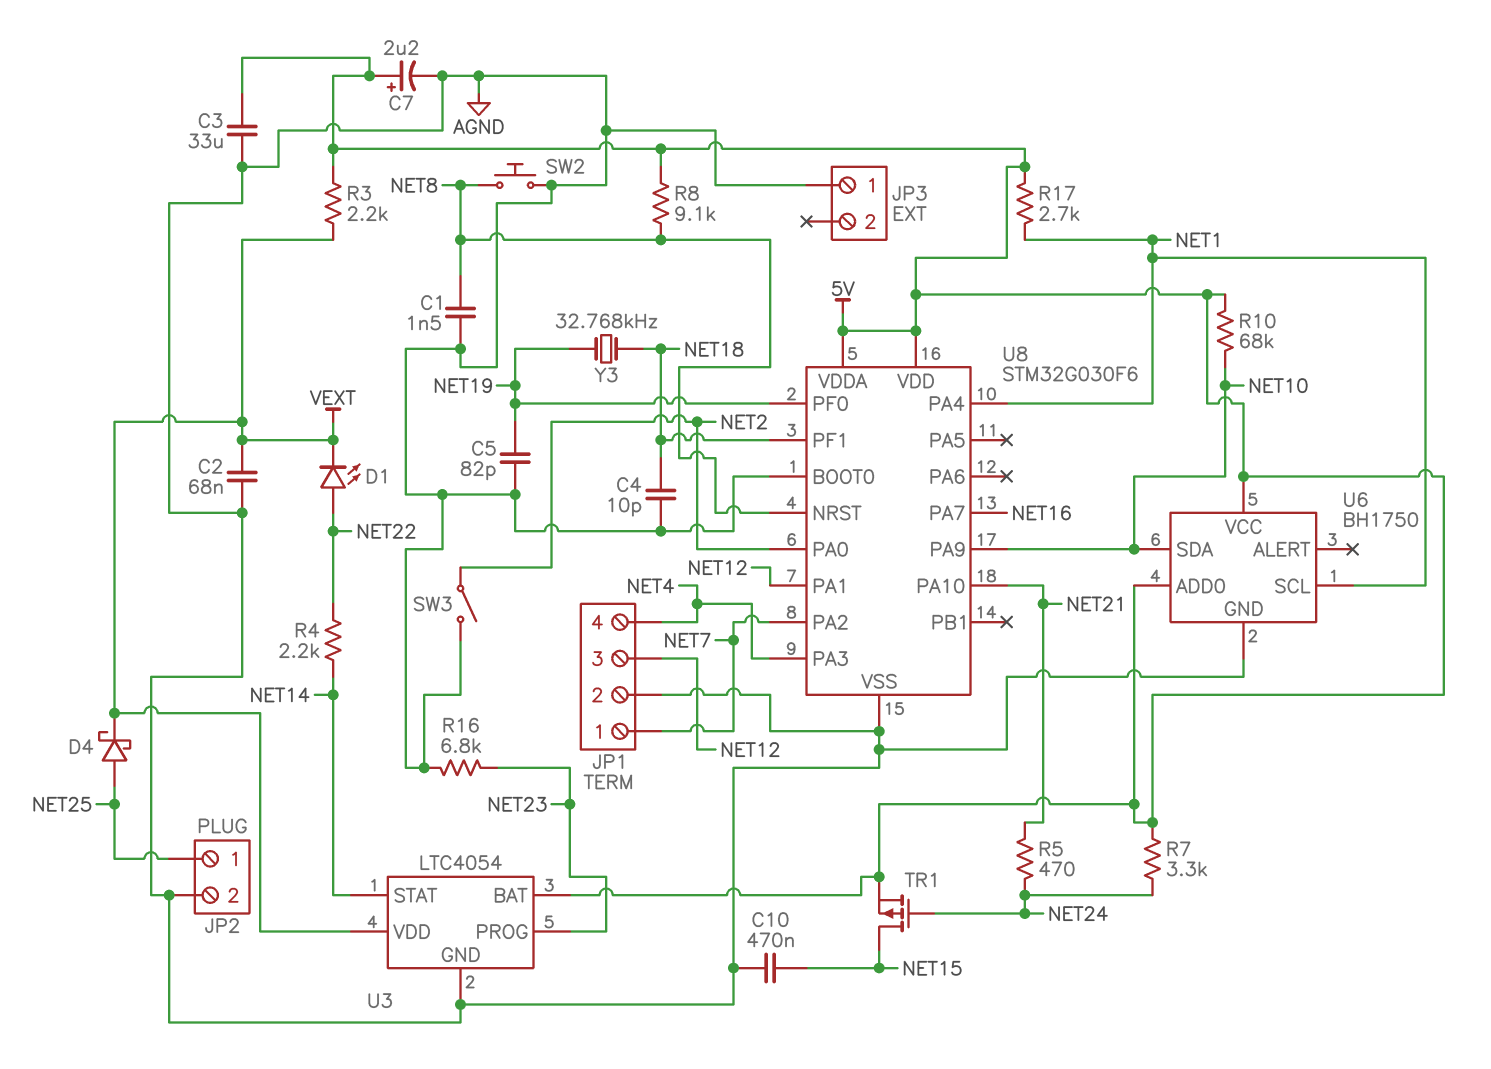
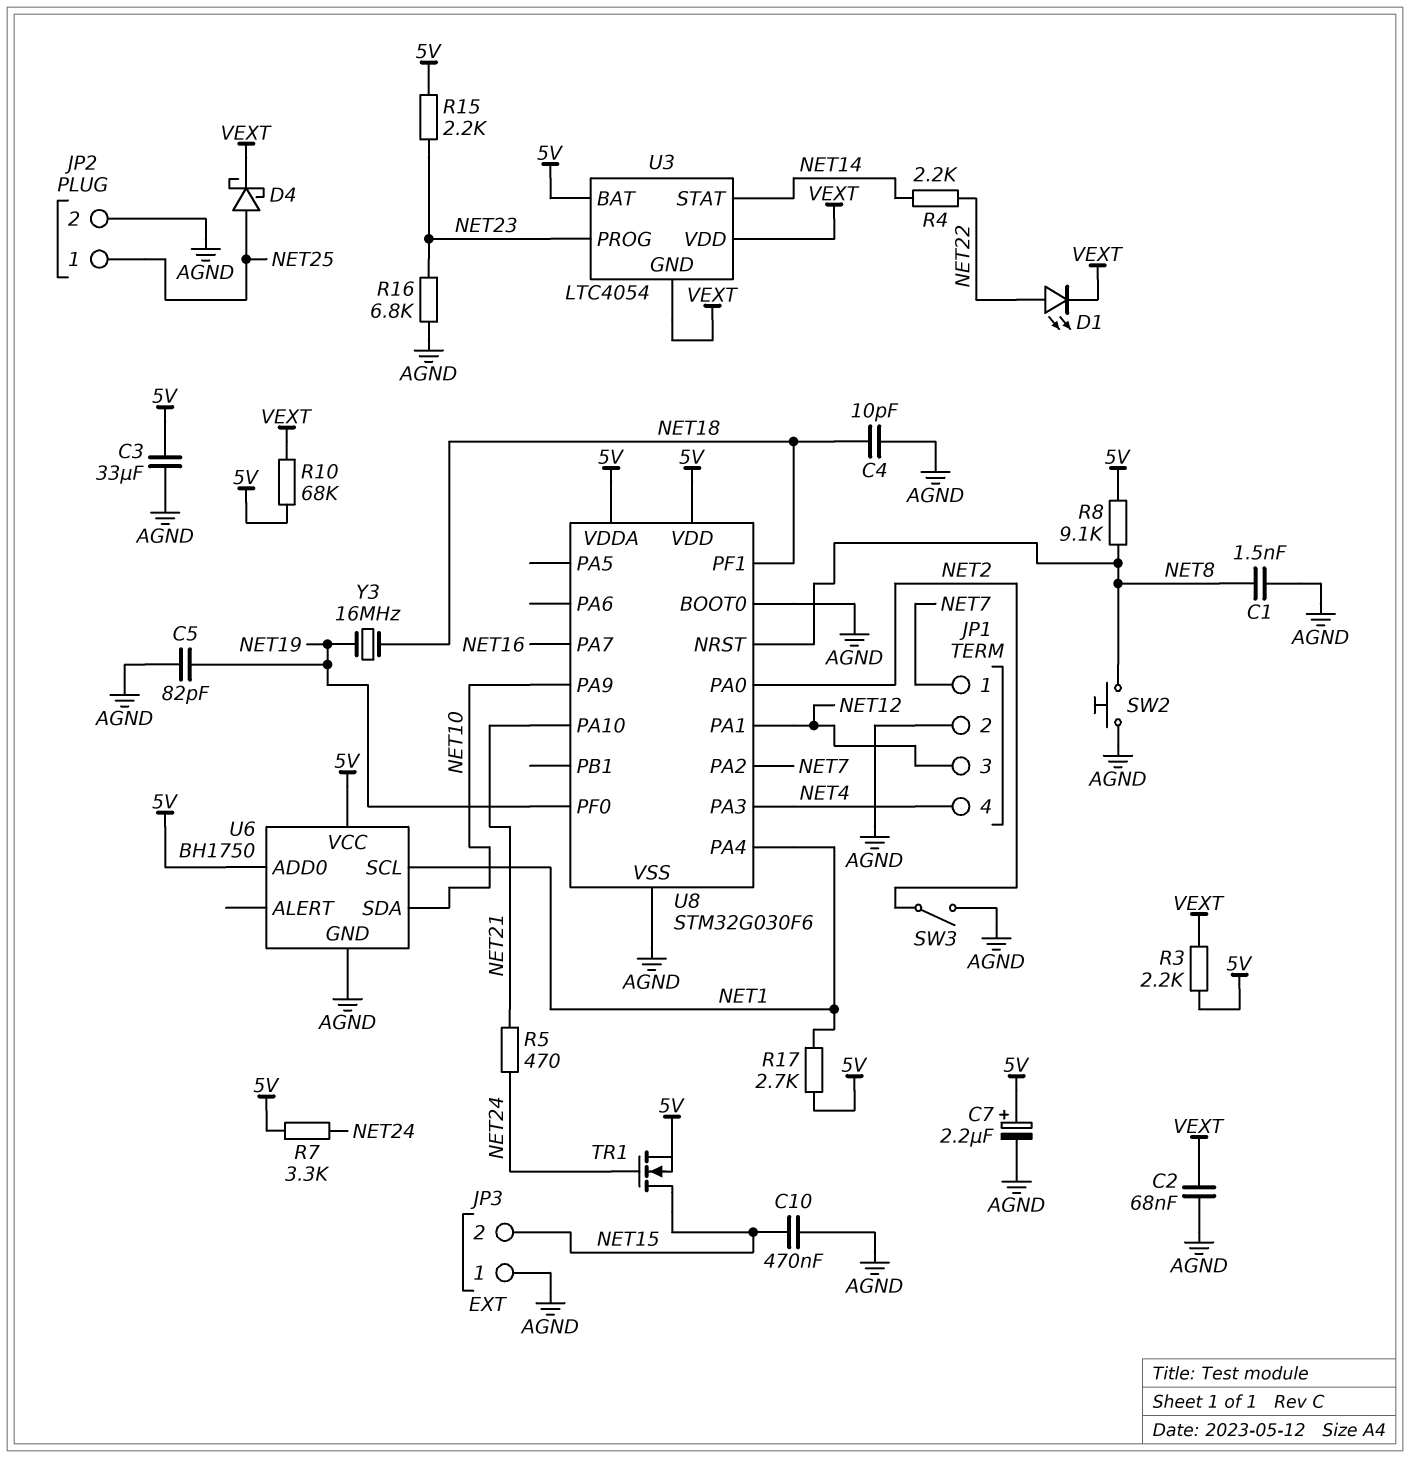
JP3 pin 2: none -> NET15
R10: 68k (5V, NET10) -> 68k (5V, VEXT)
R15: none -> 2.2k (5V, NET23)
TR1: PMOS (G NET24, D NET15, S 5V) -> NMOS (G NET24, D NET15, S 5V)
U3 pin GND: AGND -> VEXT
Y3: 32.768kHz (NET18, NET19) -> 16MHz (NET18, NET19)

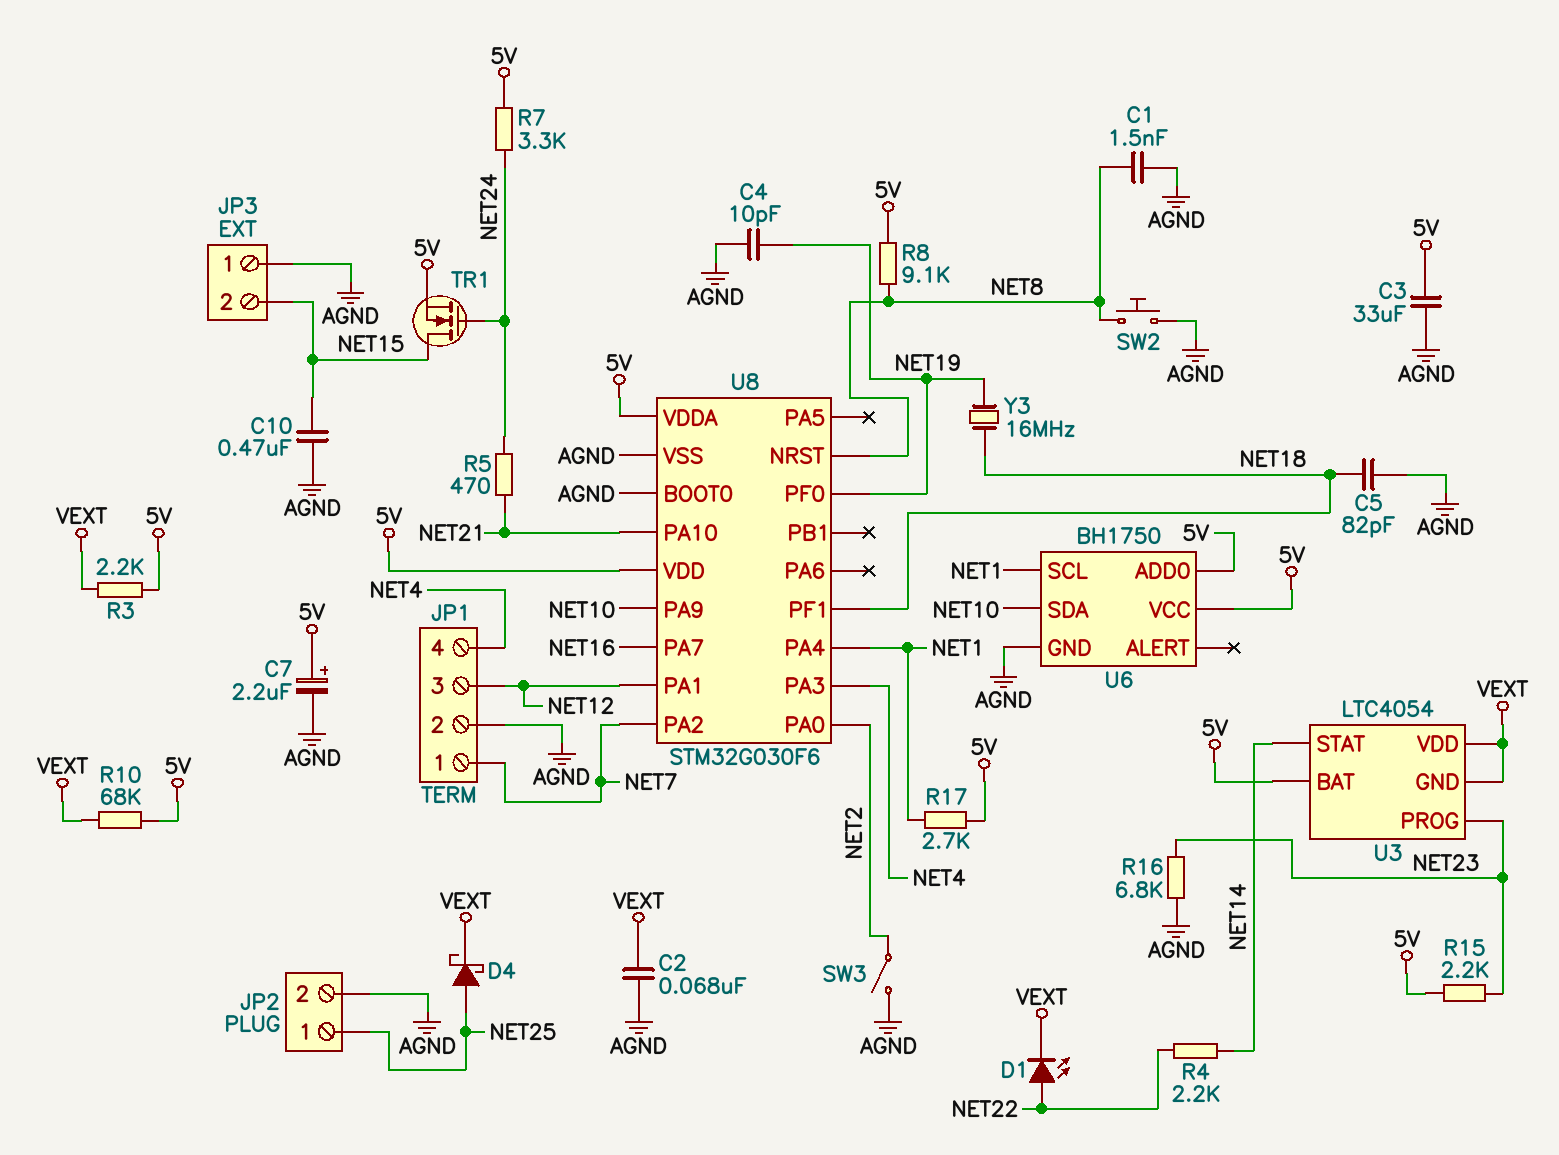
C4: 10pF (AGND, NET18) -> 10pF (AGND, NET19)
C5: 82pF (AGND, NET19) -> 82pF (AGND, NET18)

